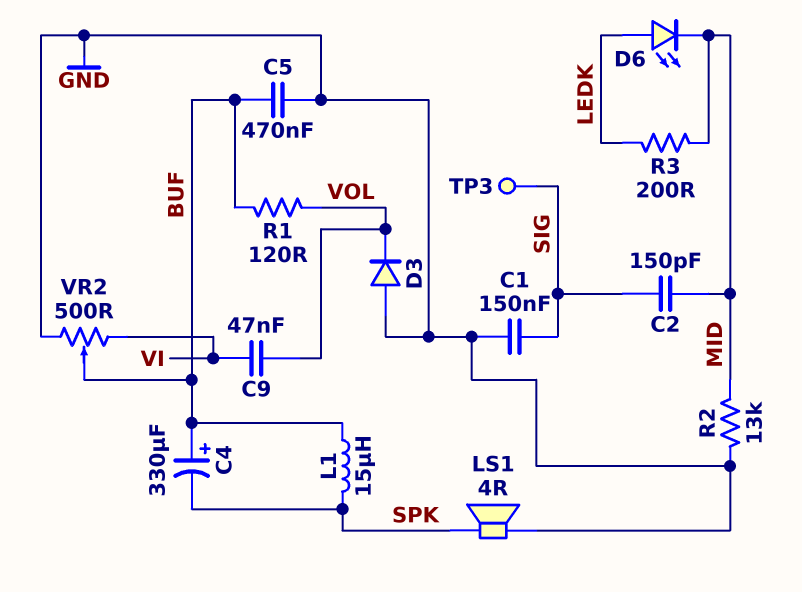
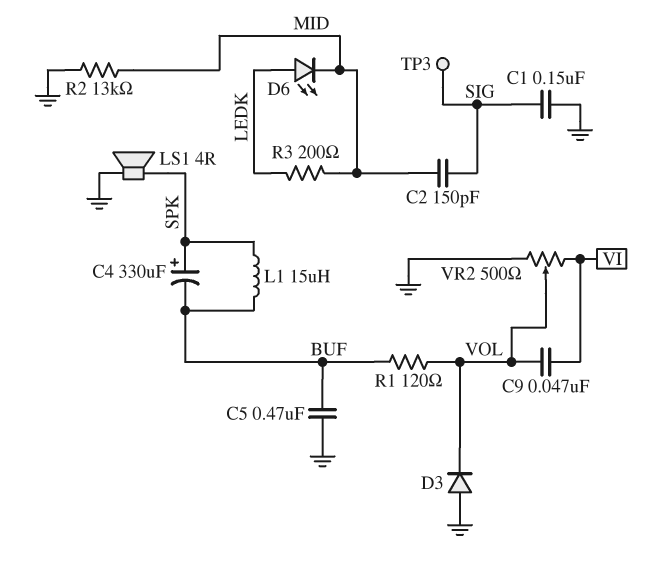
C4: 330uF (plus BUF, minus SPK) -> 330uF (plus SPK, minus BUF)
VR2: 500 (GND, VI, wiper BUF) -> 500 (GND, VI, wiper VOL)

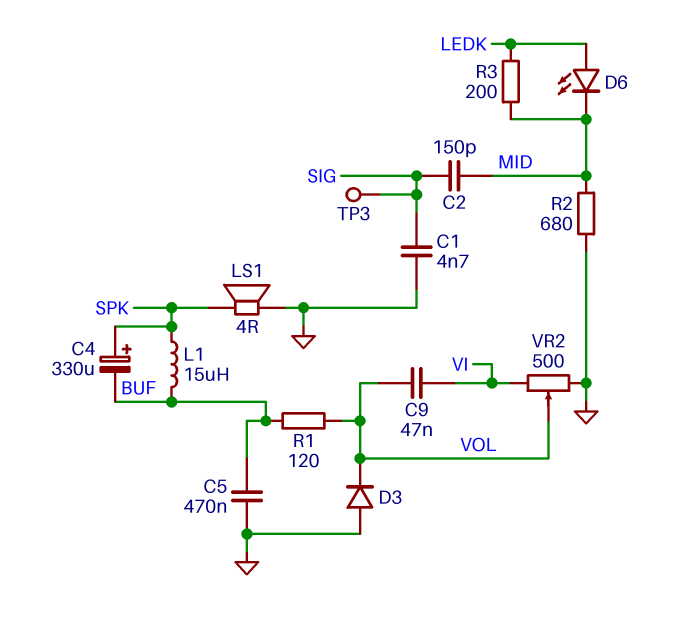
C1: 150nF (GND, SIG) -> 4.7nF (GND, SIG)
R2: 13k (GND, MID) -> 680 (GND, MID)

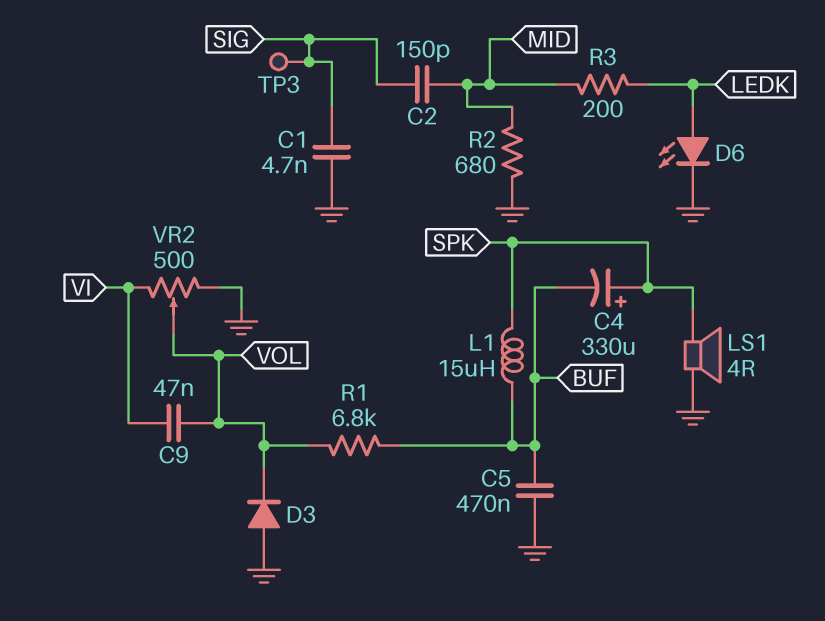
D6: LED (A LEDK, K MID) -> LED (A LEDK, K GND)
R1: 120 (BUF, VOL) -> 6.8k (BUF, VOL)

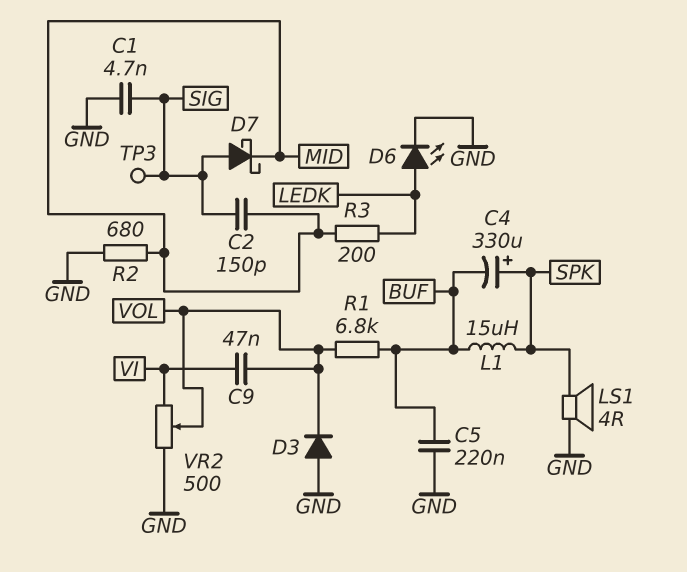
C5: 470nF (BUF, GND) -> 220nF (BUF, GND)
D7: none -> schottky (A SIG, K MID)

